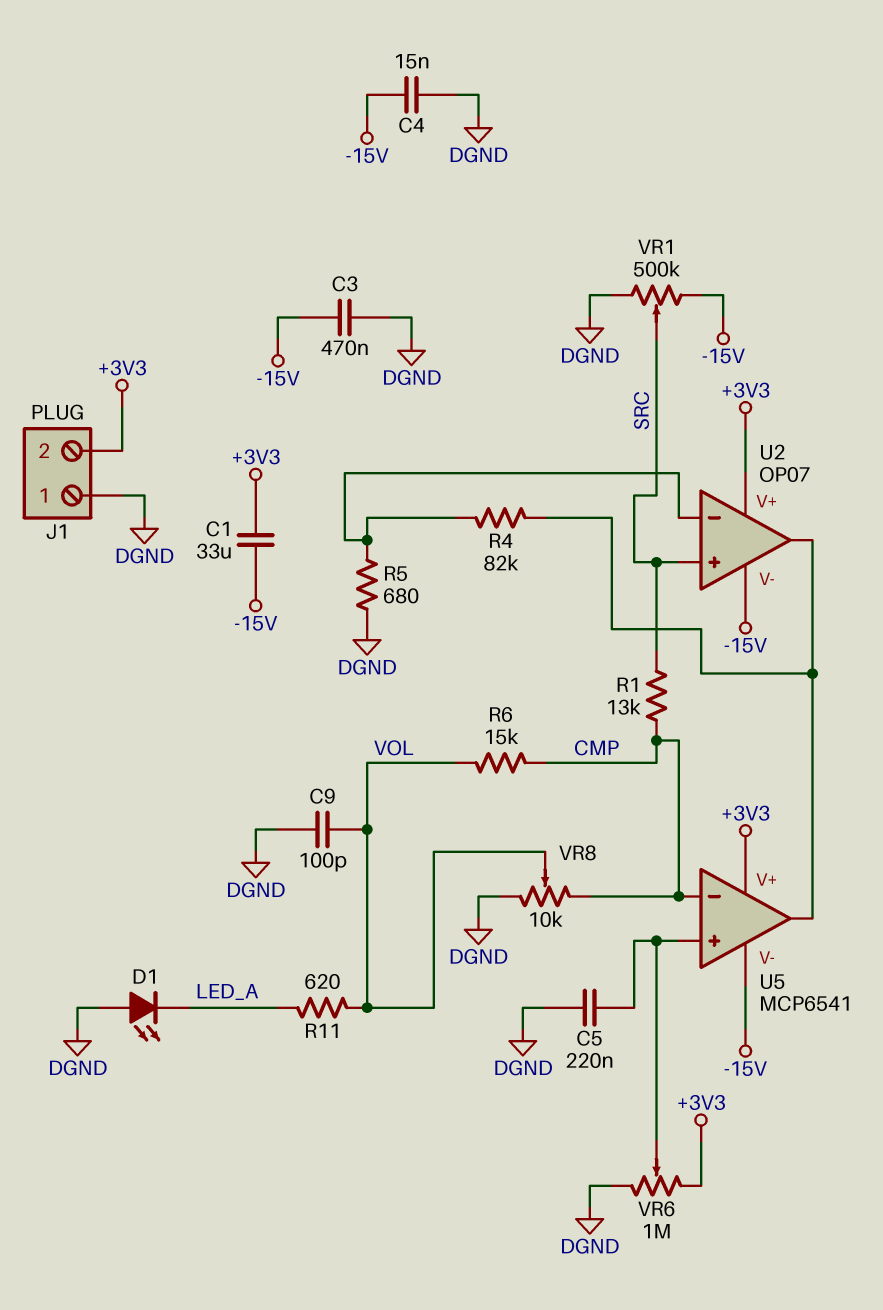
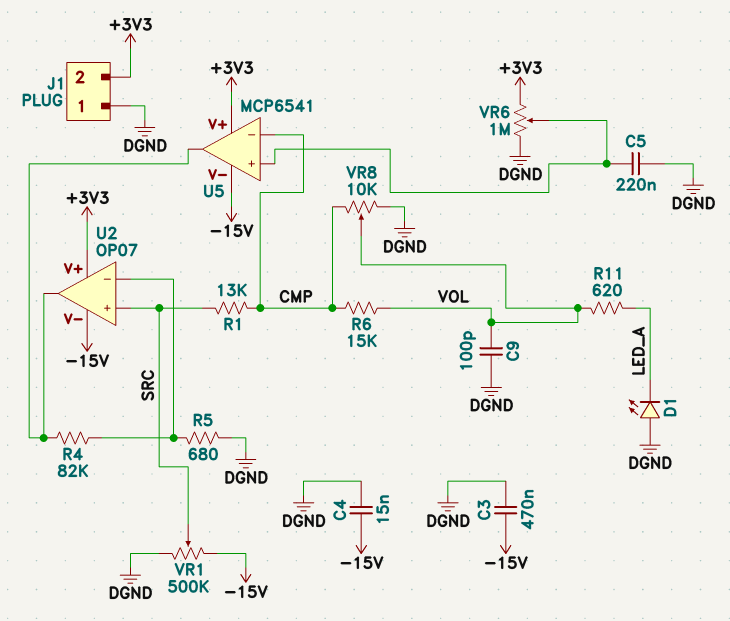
C1: 33uF (+3V3, -15V) -> none

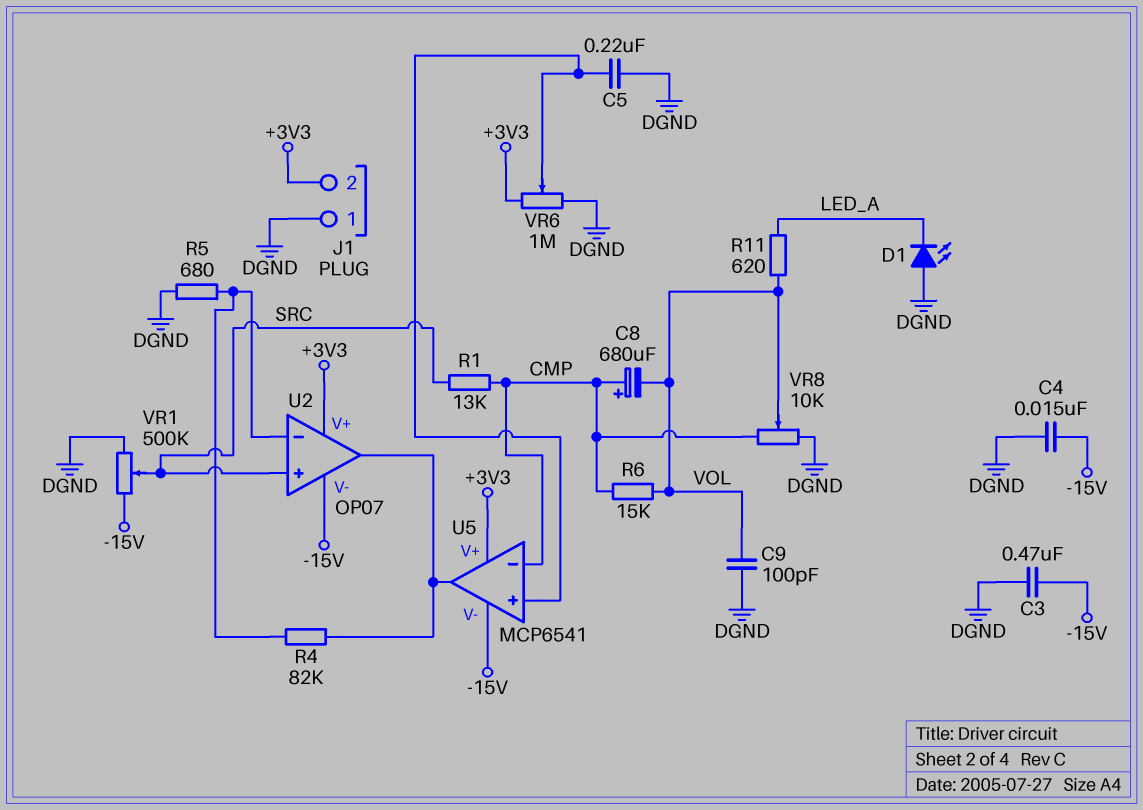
C8: none -> 680uF (plus CMP, minus VOL)

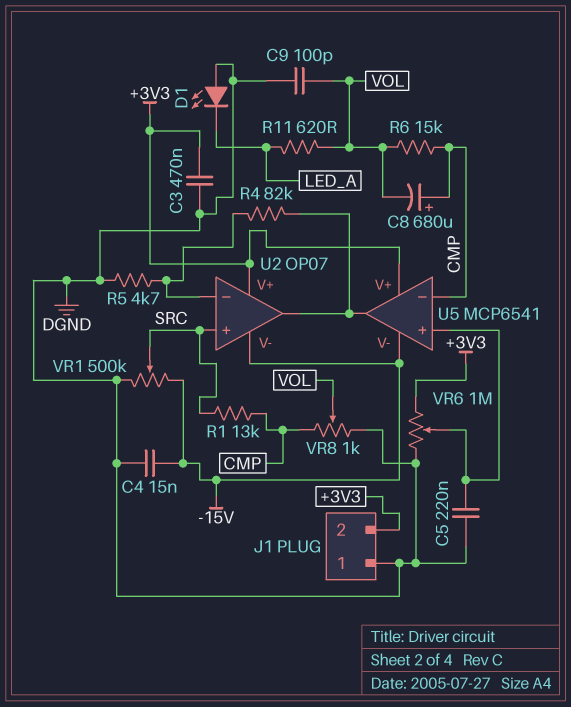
C3: 470nF (-15V, DGND) -> 470nF (+3V3, DGND)
R5: 680 (DGND, U2/in-) -> 4.7k (DGND, U2/in-)
VR8: 10k (CMP, DGND, wiper VOL) -> 1k (CMP, DGND, wiper VOL)

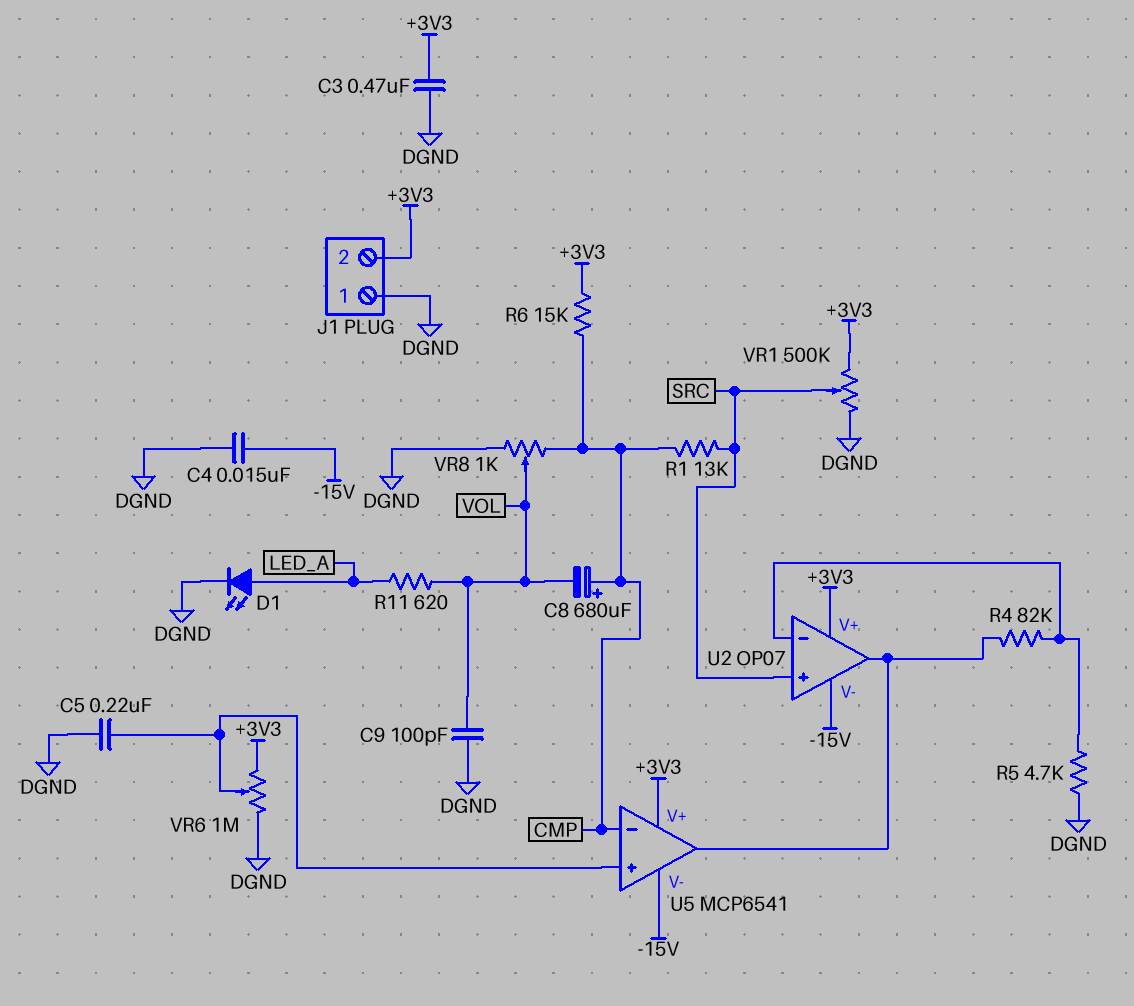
D1: LED (A DGND, K LED_A) -> LED (A LED_A, K DGND)
R6: 15k (CMP, VOL) -> 15k (+3V3, CMP)
VR1: 500k (-15V, DGND, wiper SRC) -> 500k (+3V3, DGND, wiper SRC)

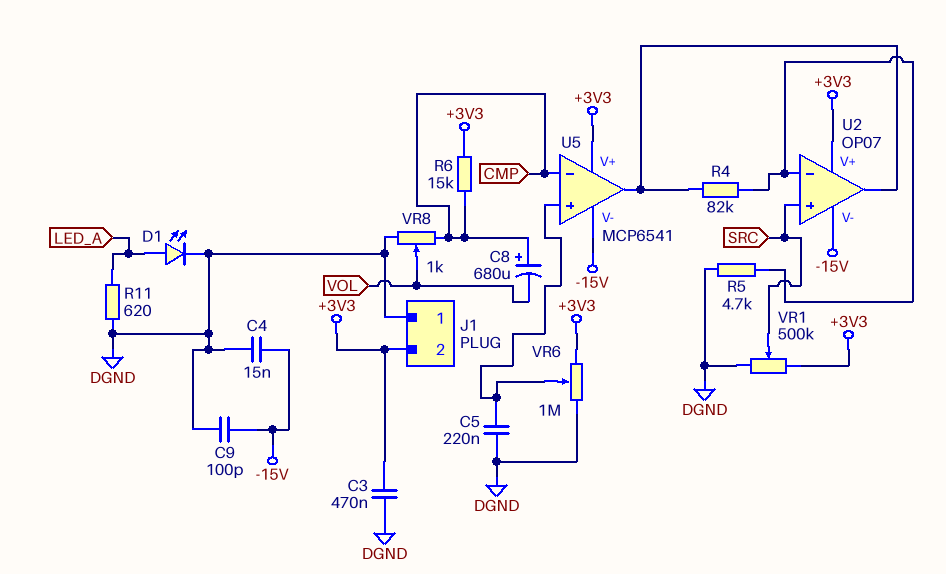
C9: 100pF (DGND, VOL) -> 100pF (-15V, DGND)
R1: 13k (CMP, SRC) -> none
R11: 620 (LED_A, VOL) -> 620 (DGND, LED_A)

